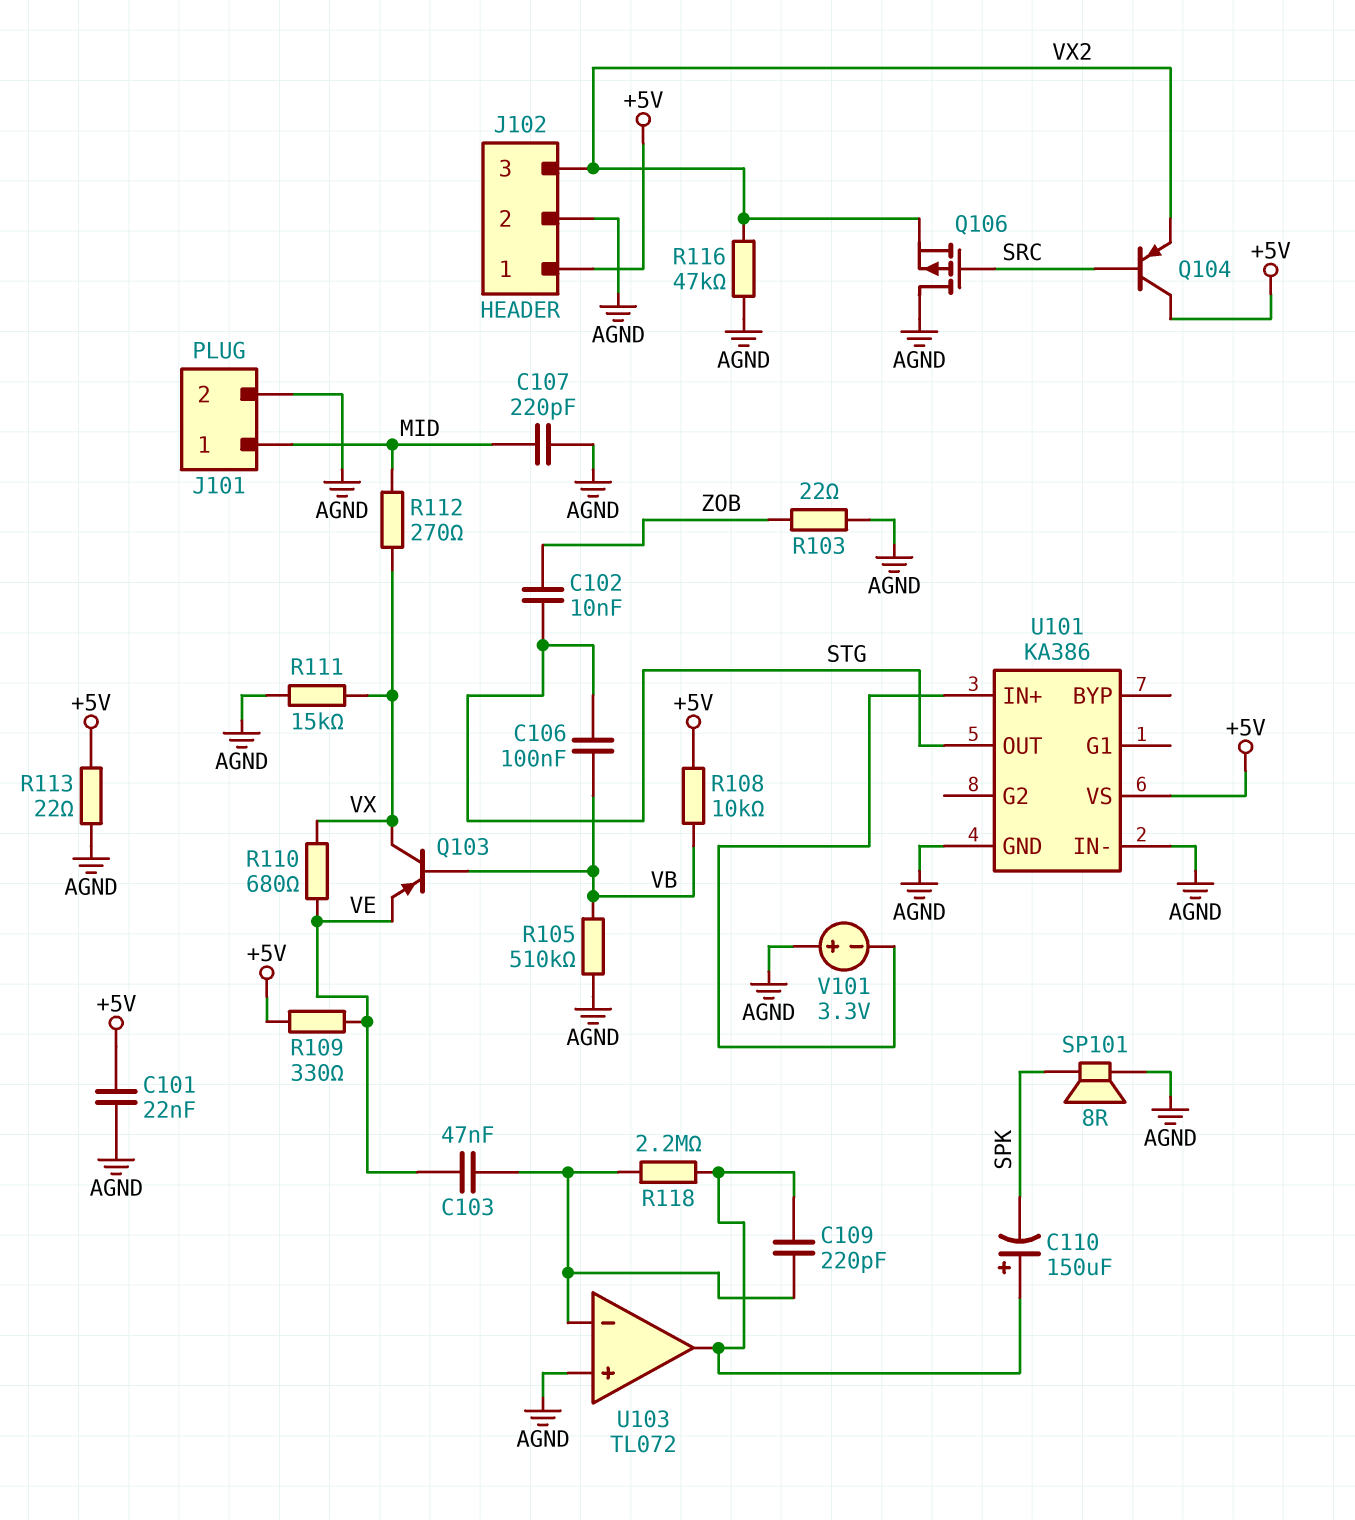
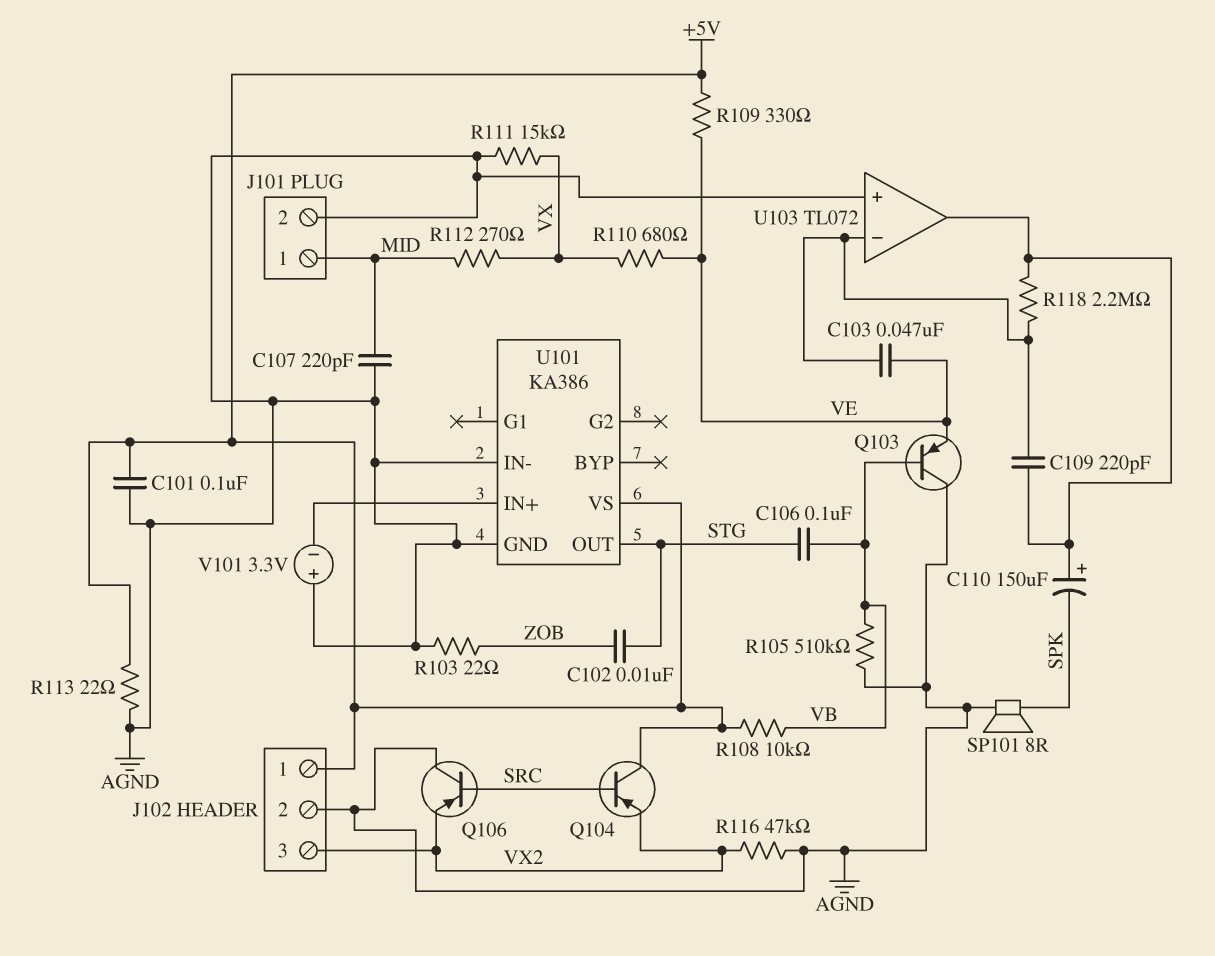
C101: 22nF (+5V, AGND) -> 100nF (+5V, AGND)
Q103: PNP (B VB, C VX, E VE) -> PNP (B VB, C AGND, E VE)
Q106: PMOS (G SRC, D AGND, S VX2) -> PNP (B SRC, C AGND, E VX2)

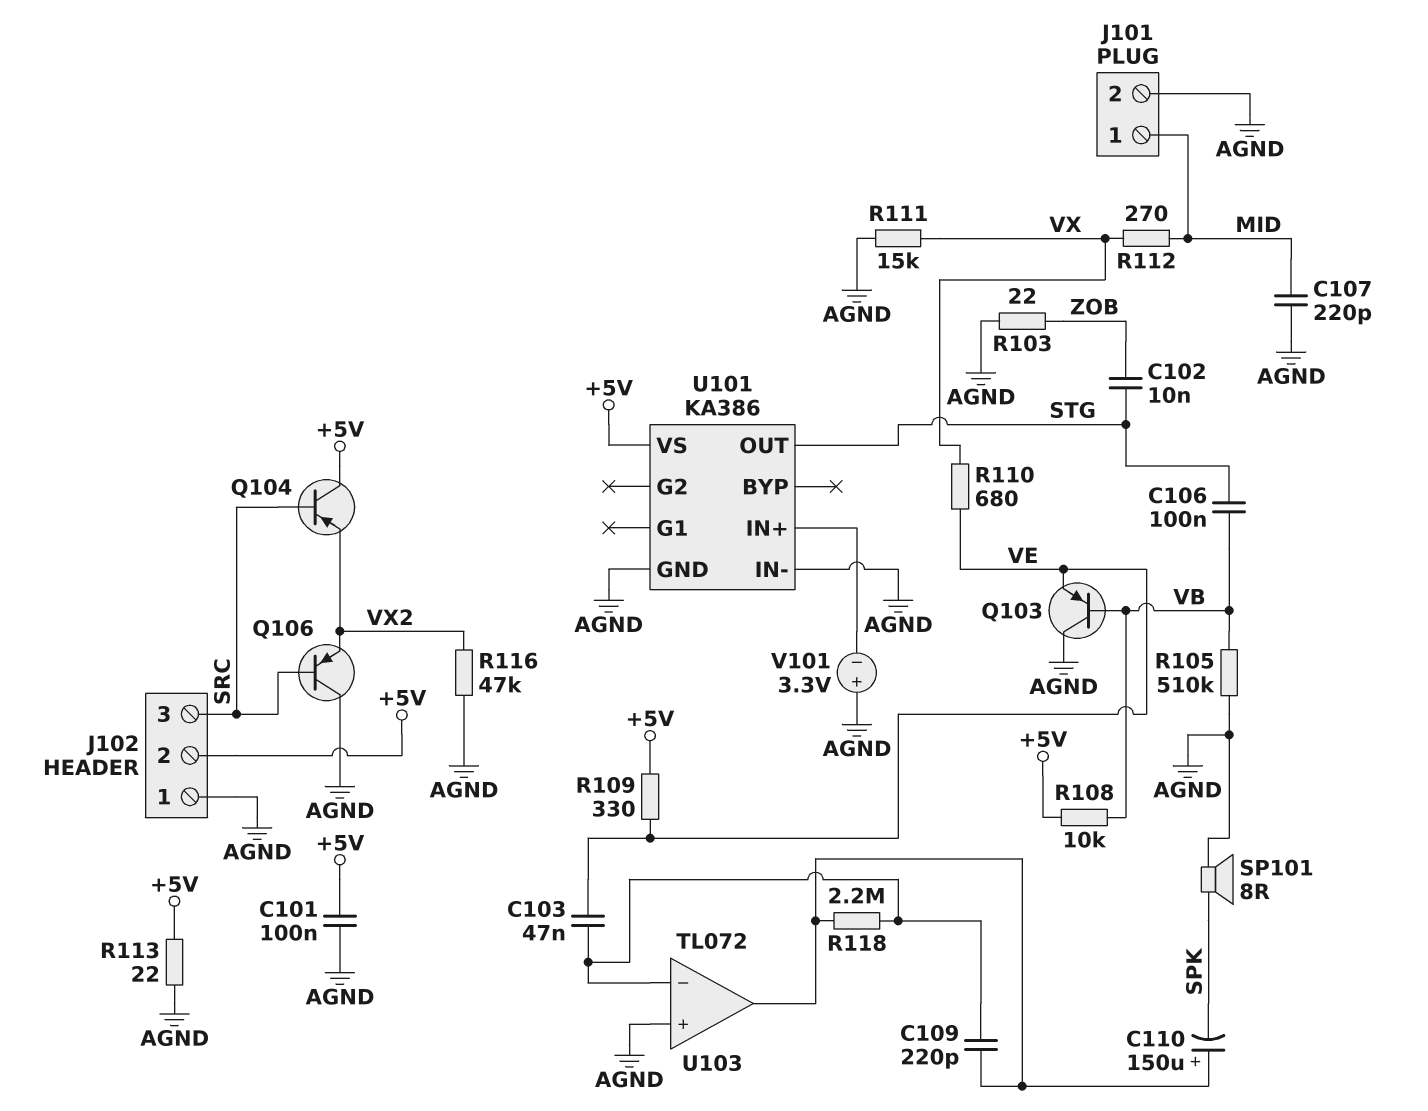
J102 pin 1: +5V -> AGND
J102 pin 2: AGND -> +5V
J102 pin 3: VX2 -> SRC

